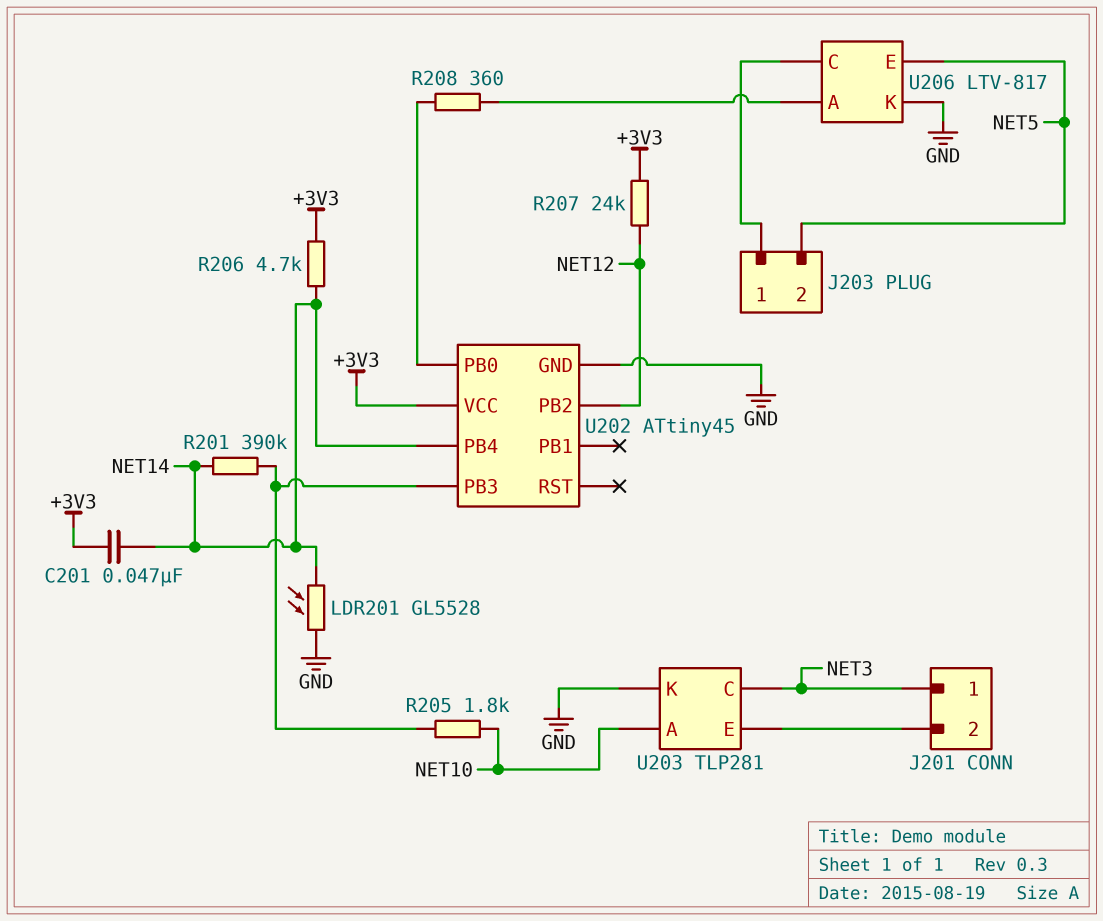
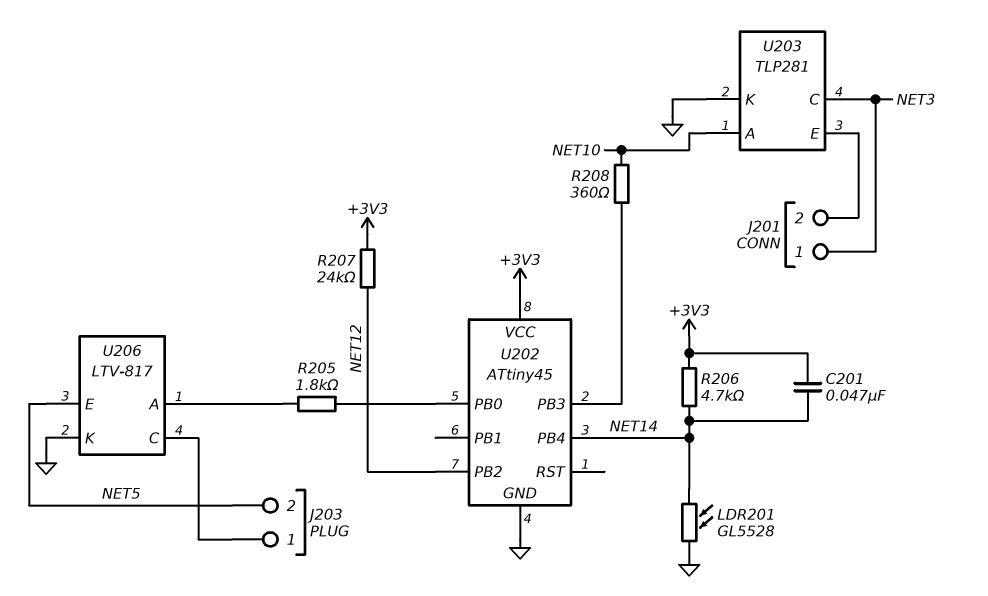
R201: 390k (NET14, U202/PB3) -> none
R205: 1.8k (NET10, U202/PB3) -> 1.8k (U202/PB0, U206/A)
R208: 360 (U202/PB0, U206/A) -> 360 (NET10, U202/PB3)

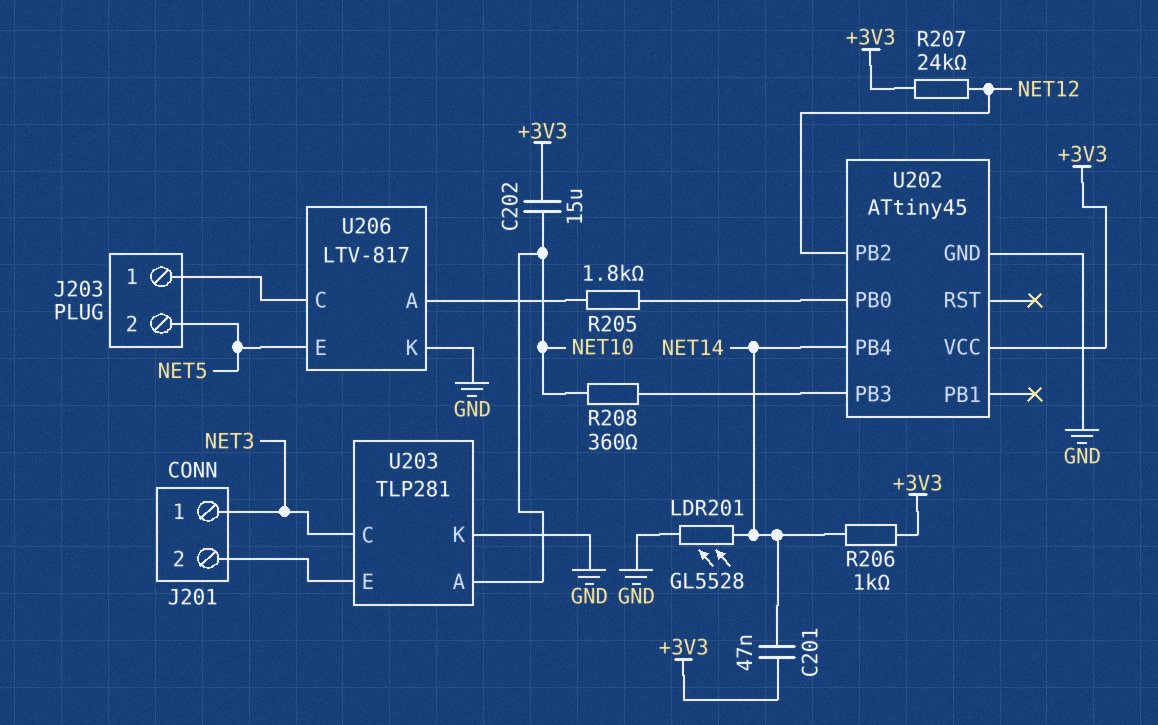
C202: none -> 15uF (+3V3, NET10)
R206: 4.7k (+3V3, NET14) -> 1k (+3V3, NET14)

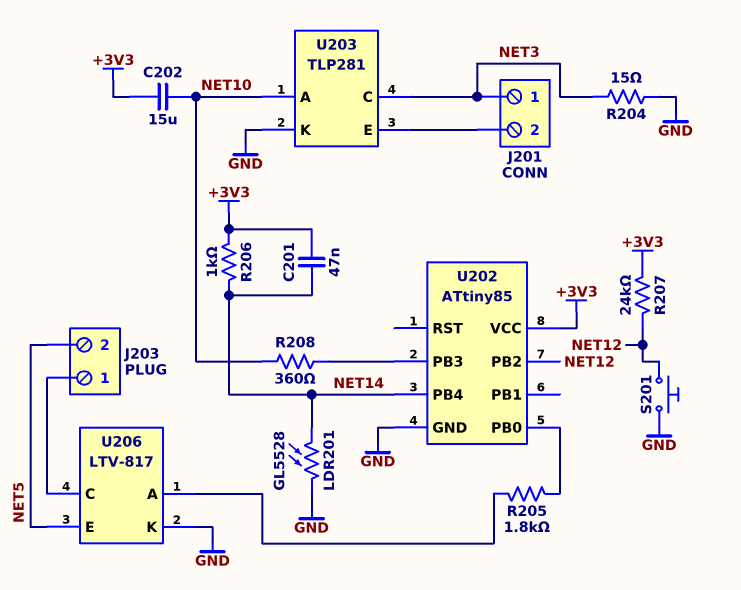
R204: none -> 15 (GND, NET3)
S201: none -> button (GND, NET12)
U202: ATtiny45 -> ATtiny85

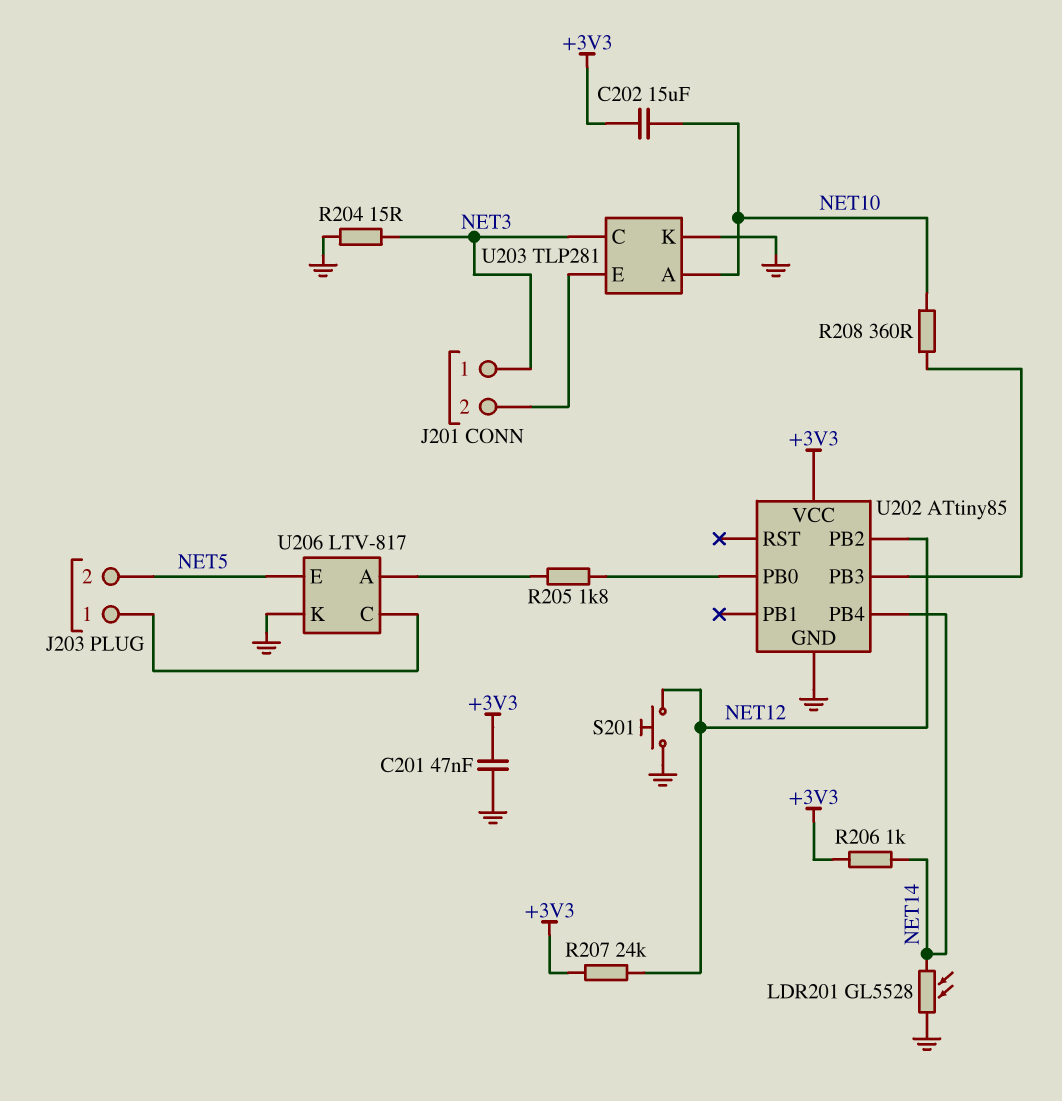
C201: 47nF (+3V3, NET14) -> 47nF (+3V3, GND)

